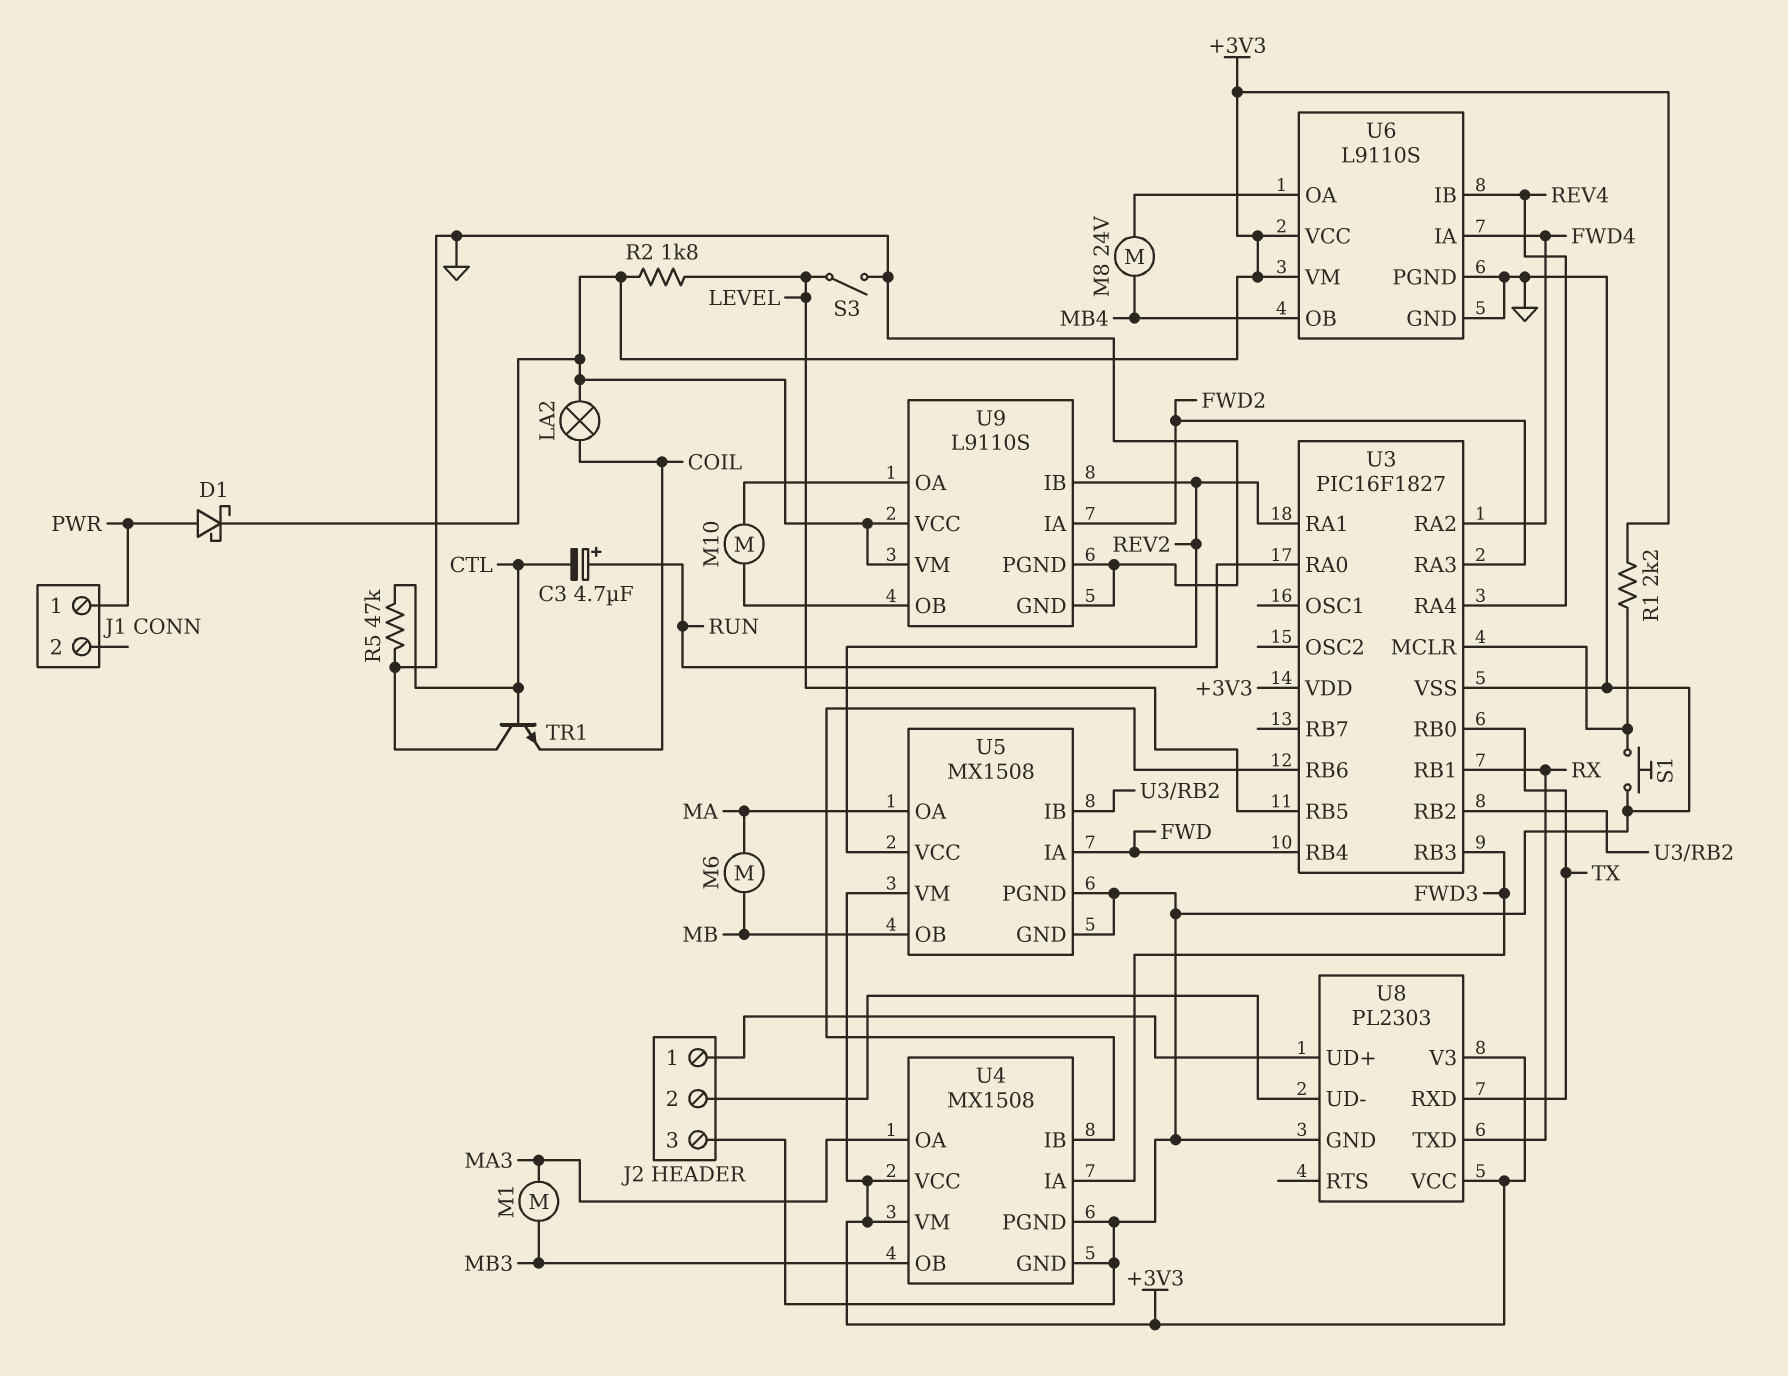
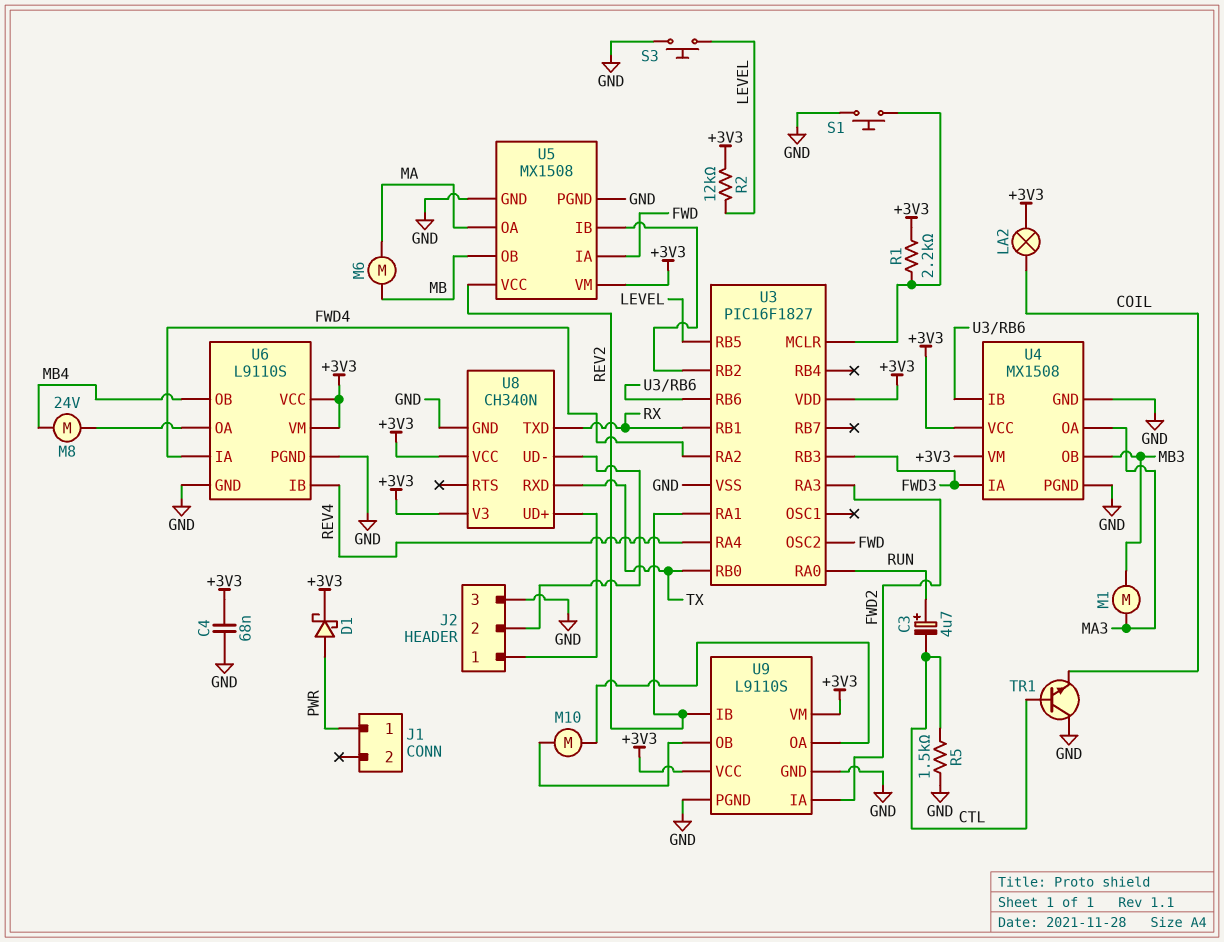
C4: none -> 68nF (+3V3, GND)
R2: 1.8k (+3V3, LEVEL) -> 12k (+3V3, LEVEL)
R5: 47k (CTL, GND) -> 1.5k (CTL, GND)
S3: switch (GND, LEVEL) -> button (GND, LEVEL)
U3 pin OSC2: none -> FWD
U3 pin RB4: FWD -> none
U8: PL2303 -> CH340N

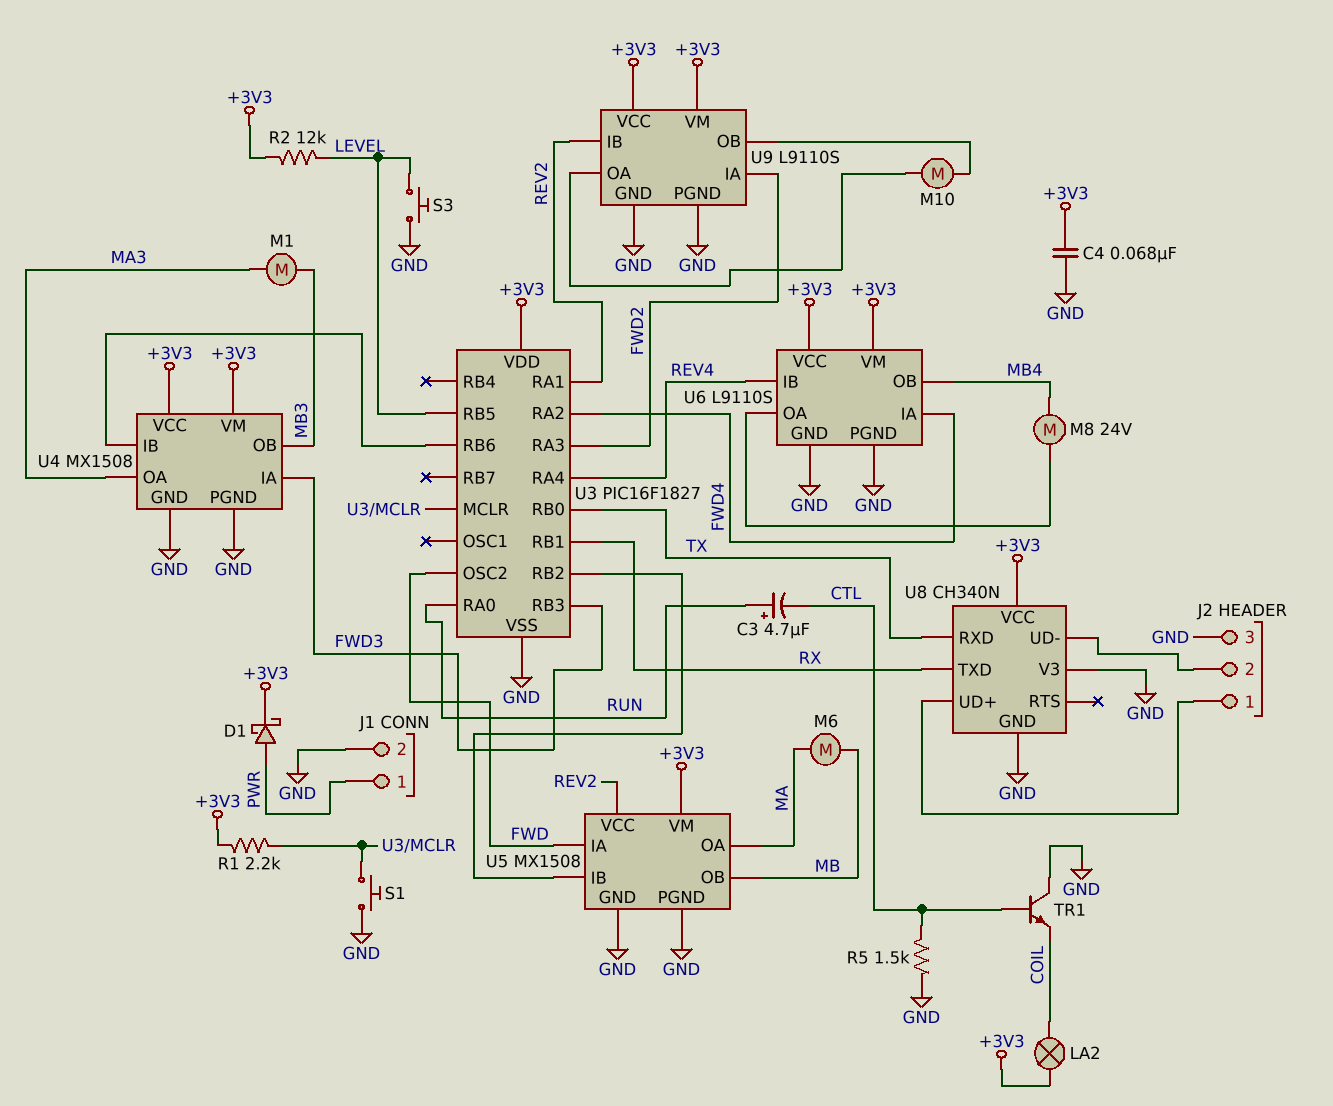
J1 pin 2: none -> GND
U8 pin V3: +3V3 -> GND

